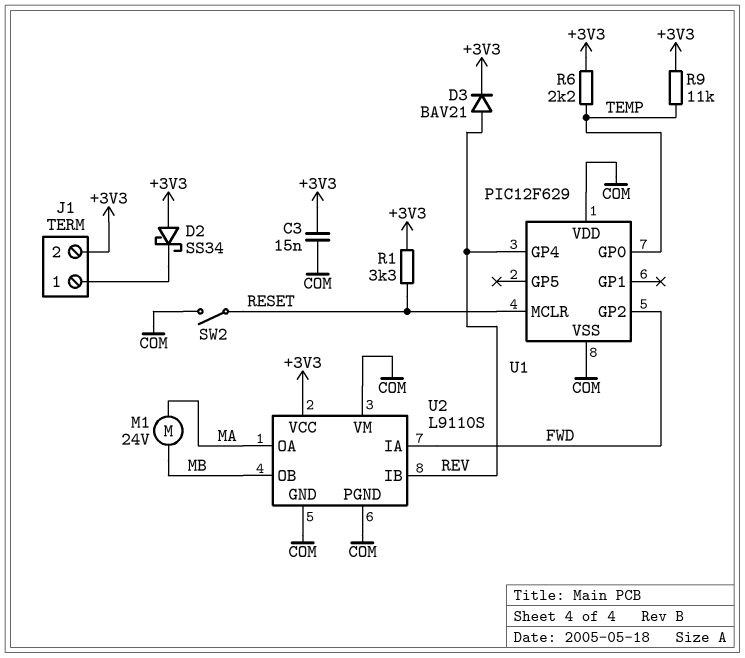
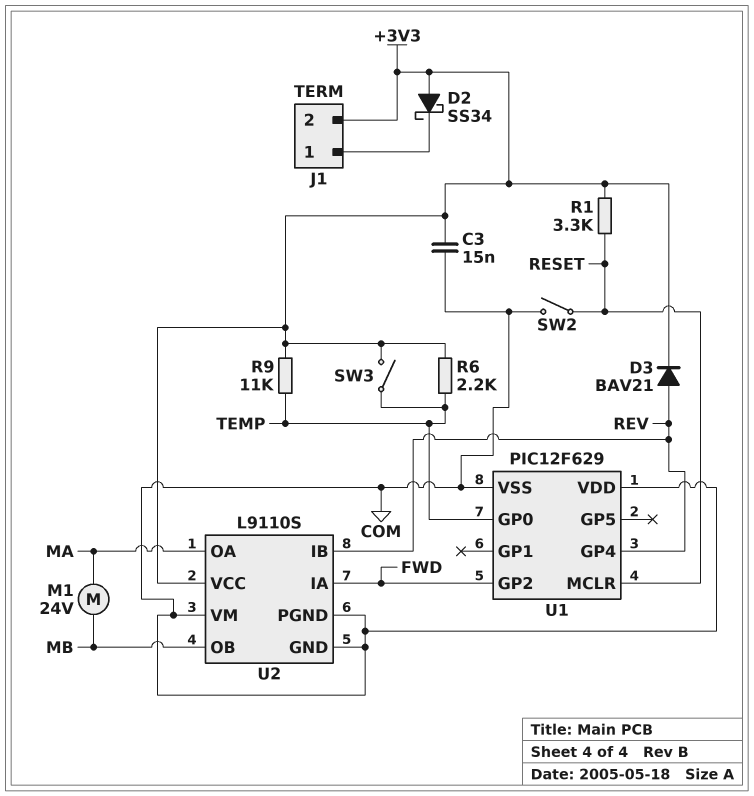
SW3: none -> switch (+3V3, TEMP)

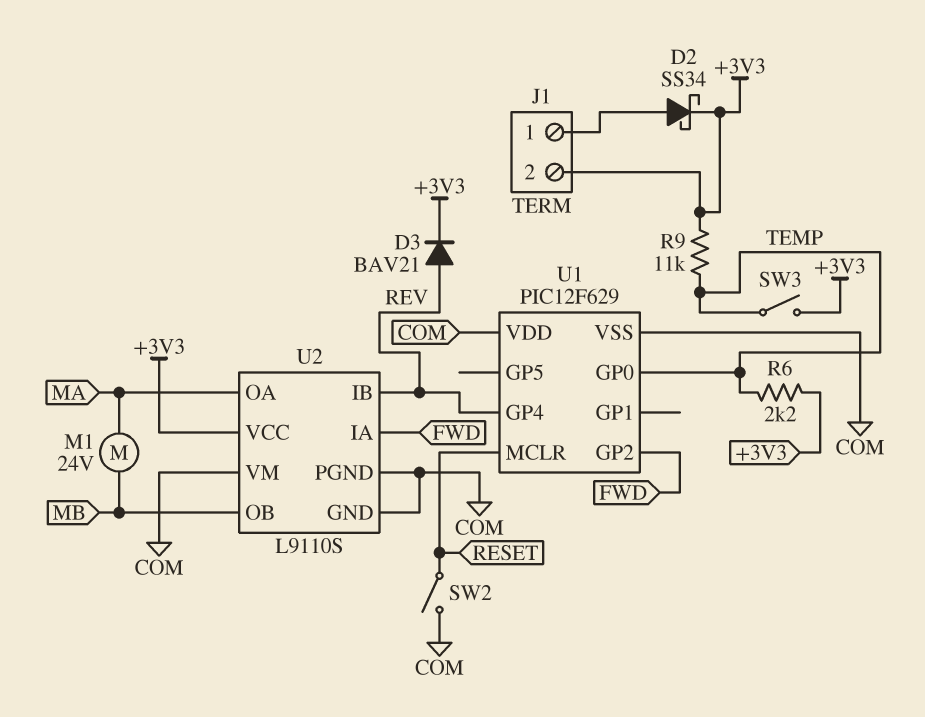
C3: 15nF (+3V3, COM) -> none
D2: schottky SS34 (A +3V3, K J1/1) -> schottky SS34 (A J1/1, K +3V3)
R1: 3.3k (+3V3, RESET) -> none

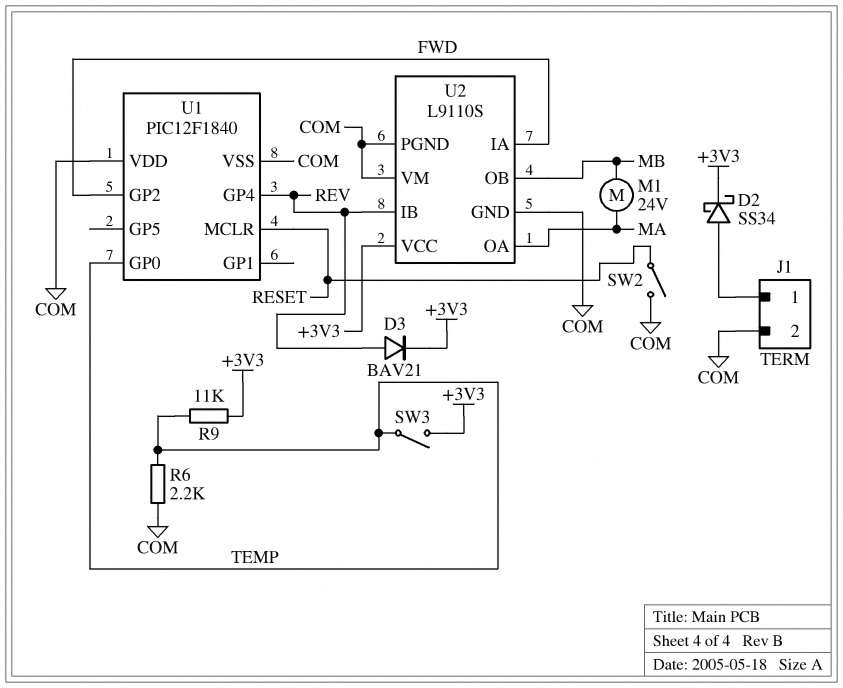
J1 pin 2: +3V3 -> COM
R6: 2.2k (+3V3, TEMP) -> 2.2k (COM, TEMP)
U1: PIC12F629 -> PIC12F1840

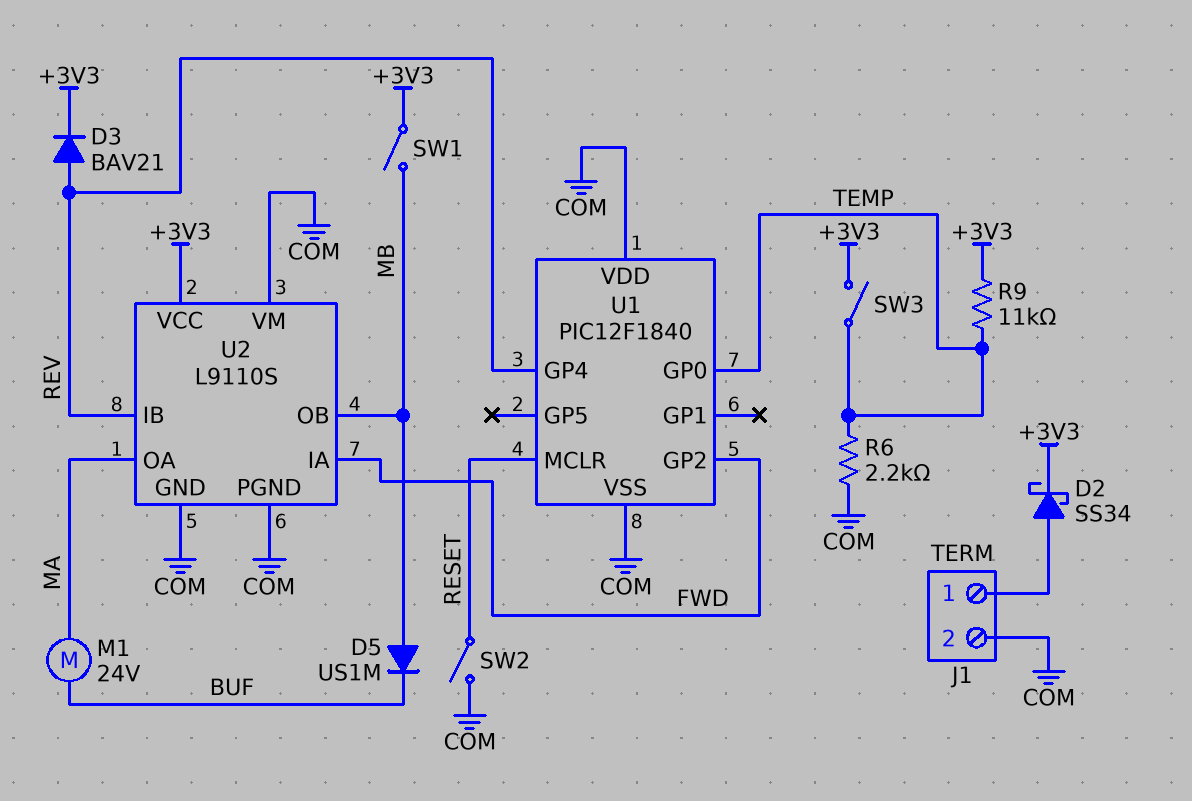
D5: none -> diode US1M (A MB, K BUF)
M1: motor 24V (MA, MB) -> motor 24V (BUF, MA)
SW1: none -> switch (+3V3, MB)

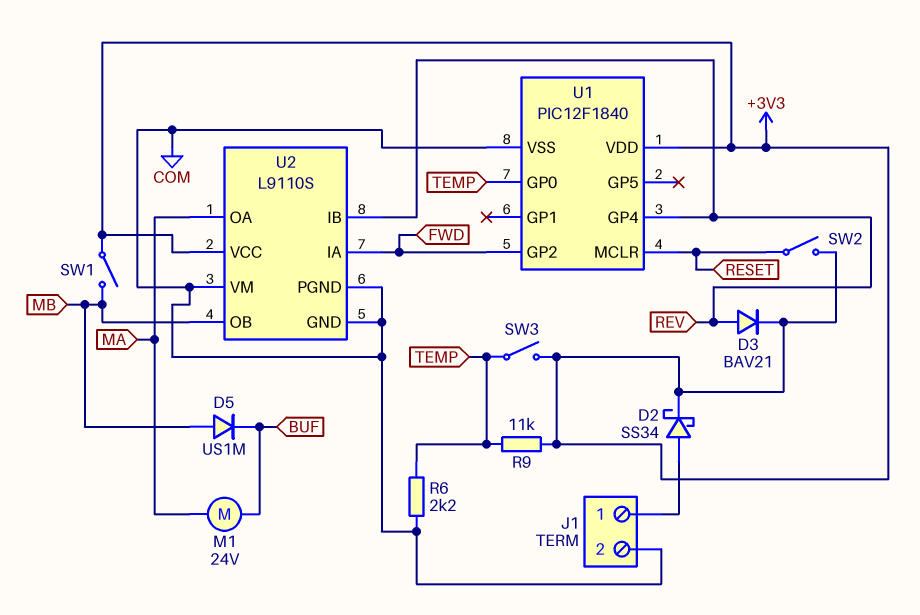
SW2: switch (COM, RESET) -> switch (+3V3, RESET)
U1 pin VDD: COM -> +3V3

